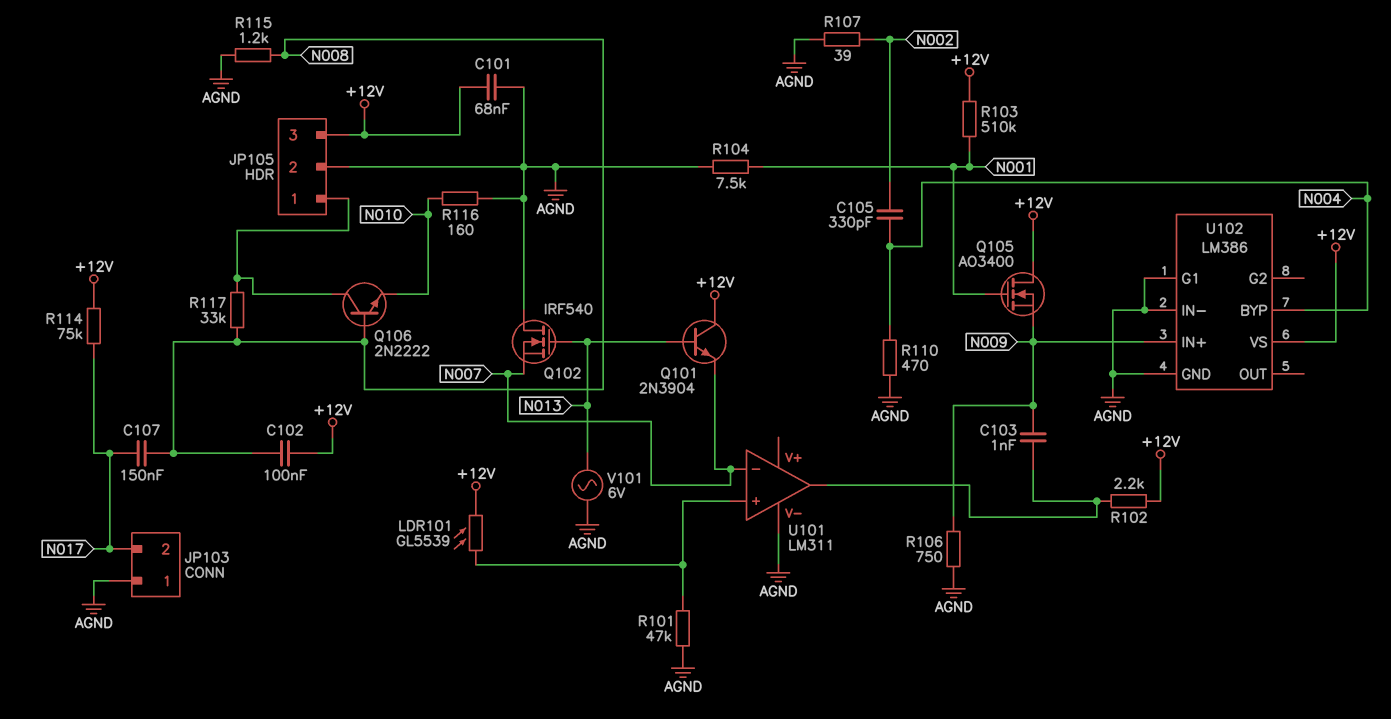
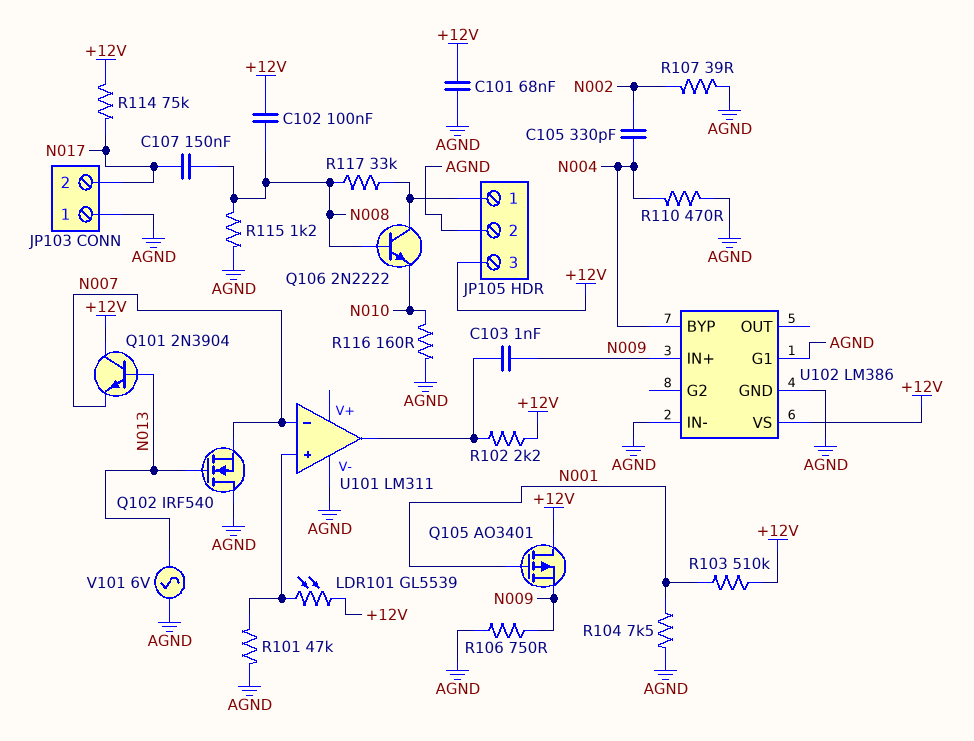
Q105: NMOS AO3400 (G N001, D +12V, S N009) -> PMOS AO3401 (G N001, D +12V, S N009)

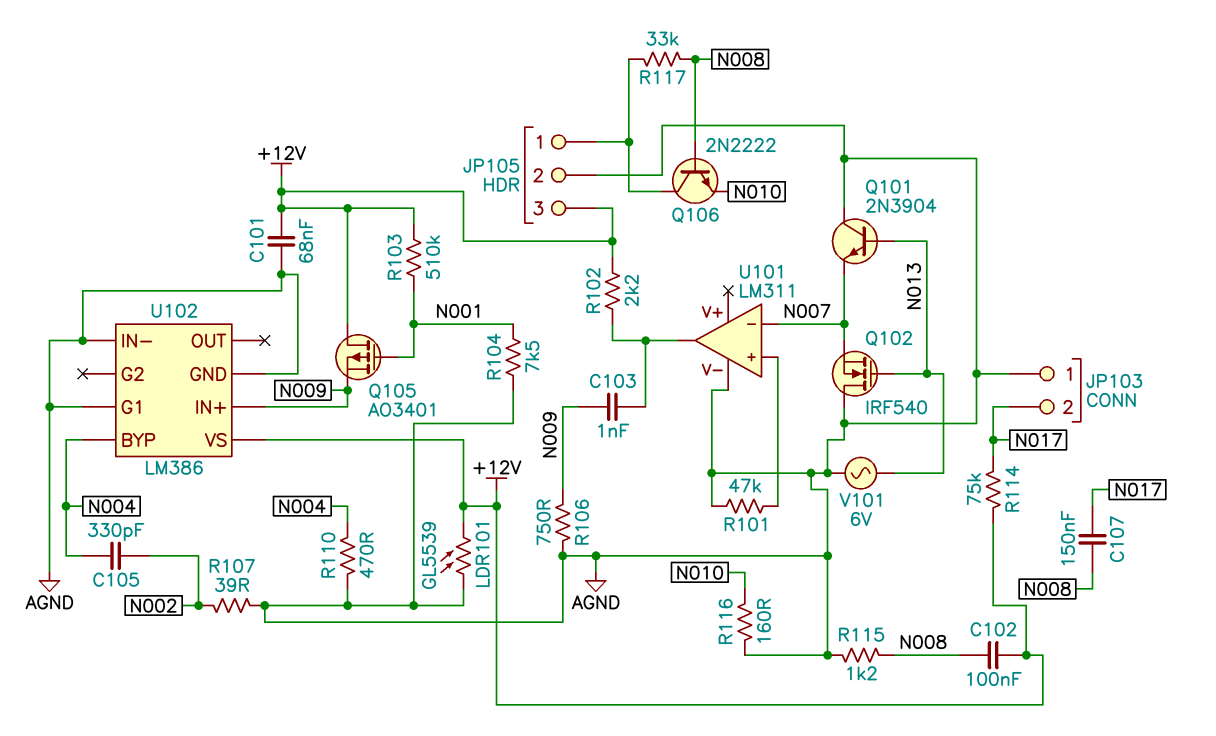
LDR101: GL5539 (+12V, U101/in+) -> GL5539 (+12V, AGND)
Q101: NPN 2N3904 (B N013, C +12V, E N007) -> NPN 2N3904 (B N013, C AGND, E N007)

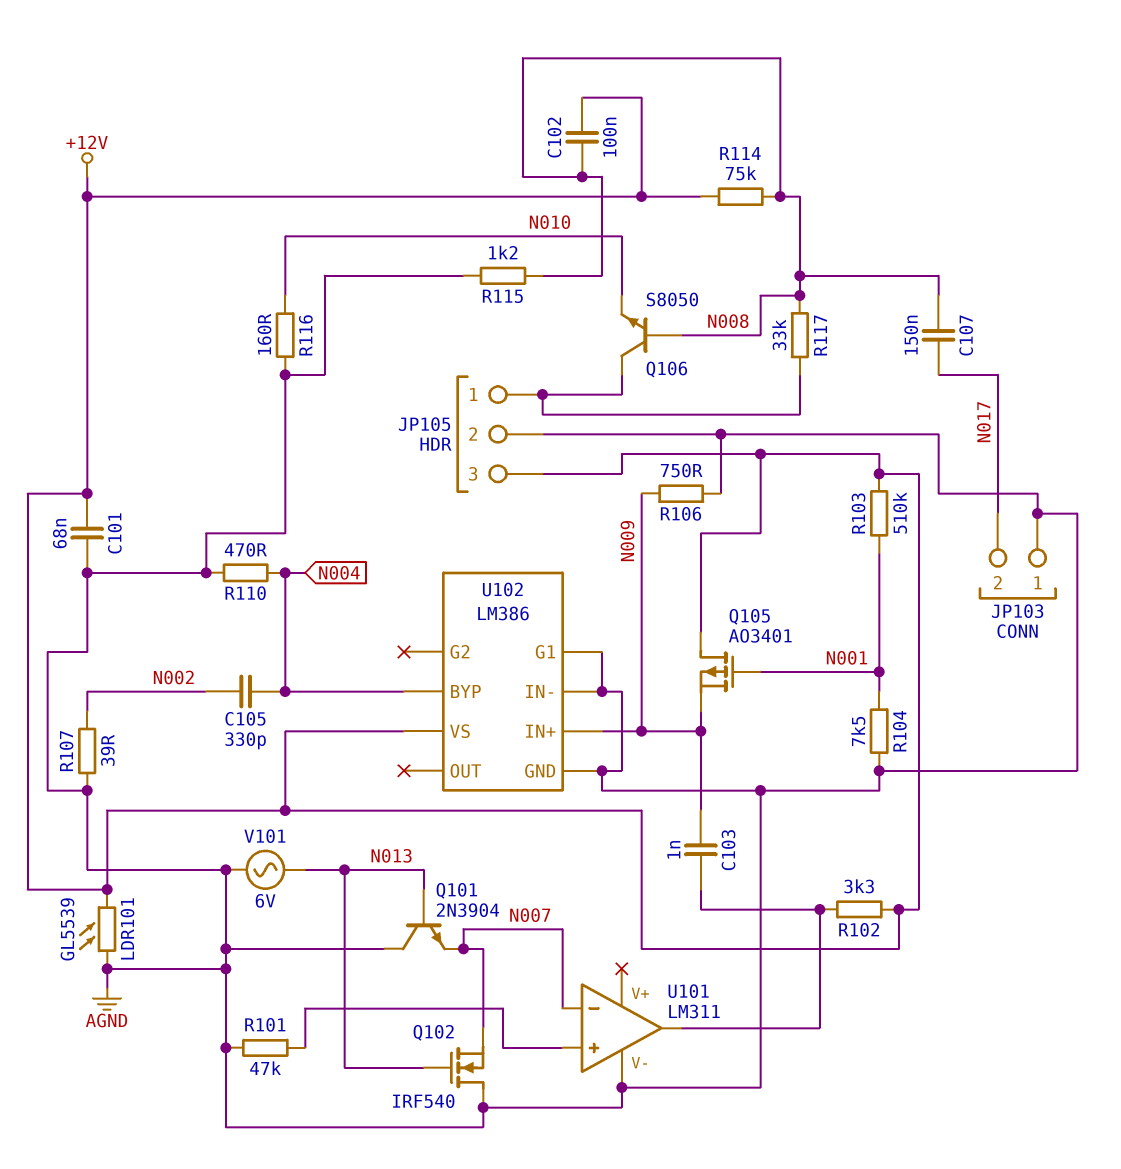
Q106: NPN 2N2222 (B N008, C JP105/1, E N010) -> NPN S8050 (B N008, C JP105/1, E N010)
R102: 2.2k (+12V, U101/out) -> 3.3k (+12V, U101/out)
R114: 75k (+12V, N017) -> 75k (+12V, N008)

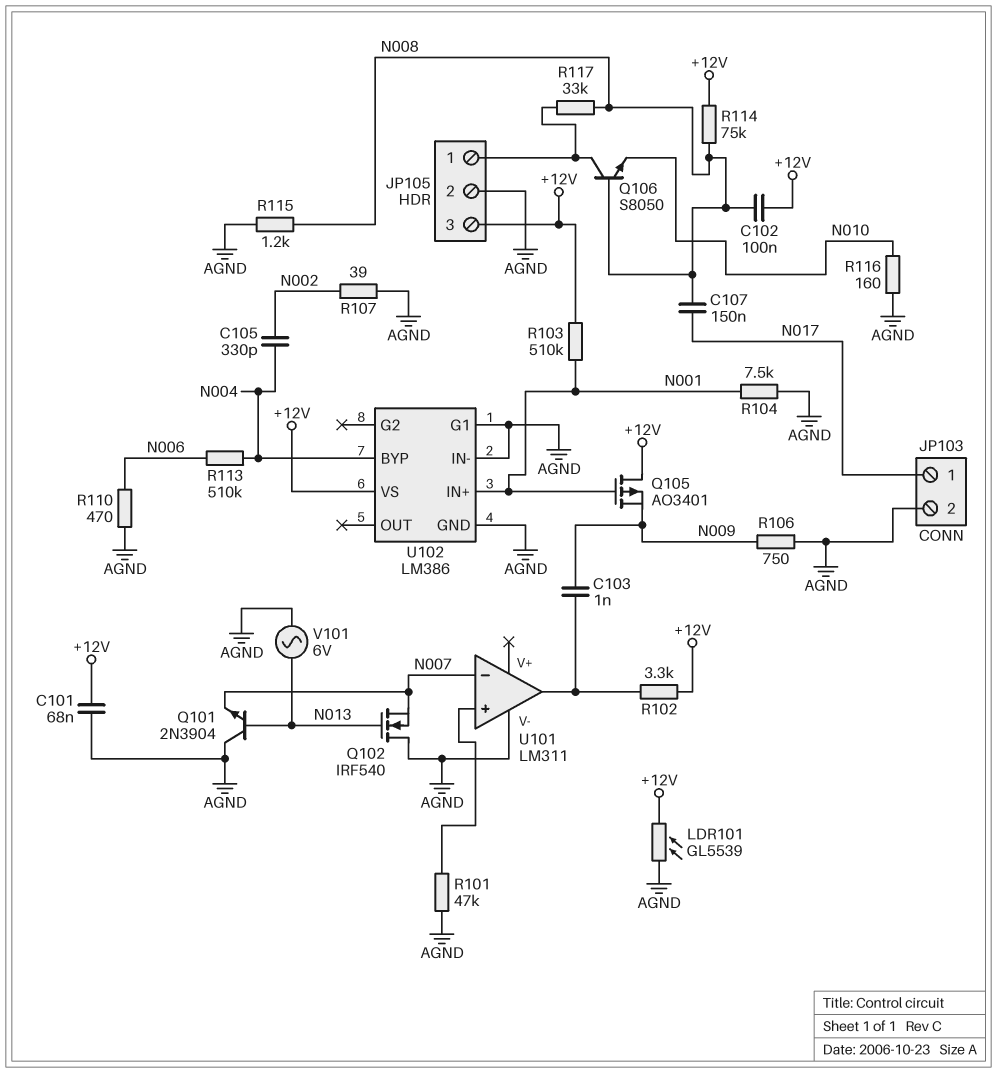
JP103 pin 1: AGND -> N017
JP103 pin 2: N017 -> AGND
R110: 470 (AGND, N004) -> 470 (AGND, N006)
R113: none -> 510k (N004, N006)
U102 pin IN+: N009 -> N001

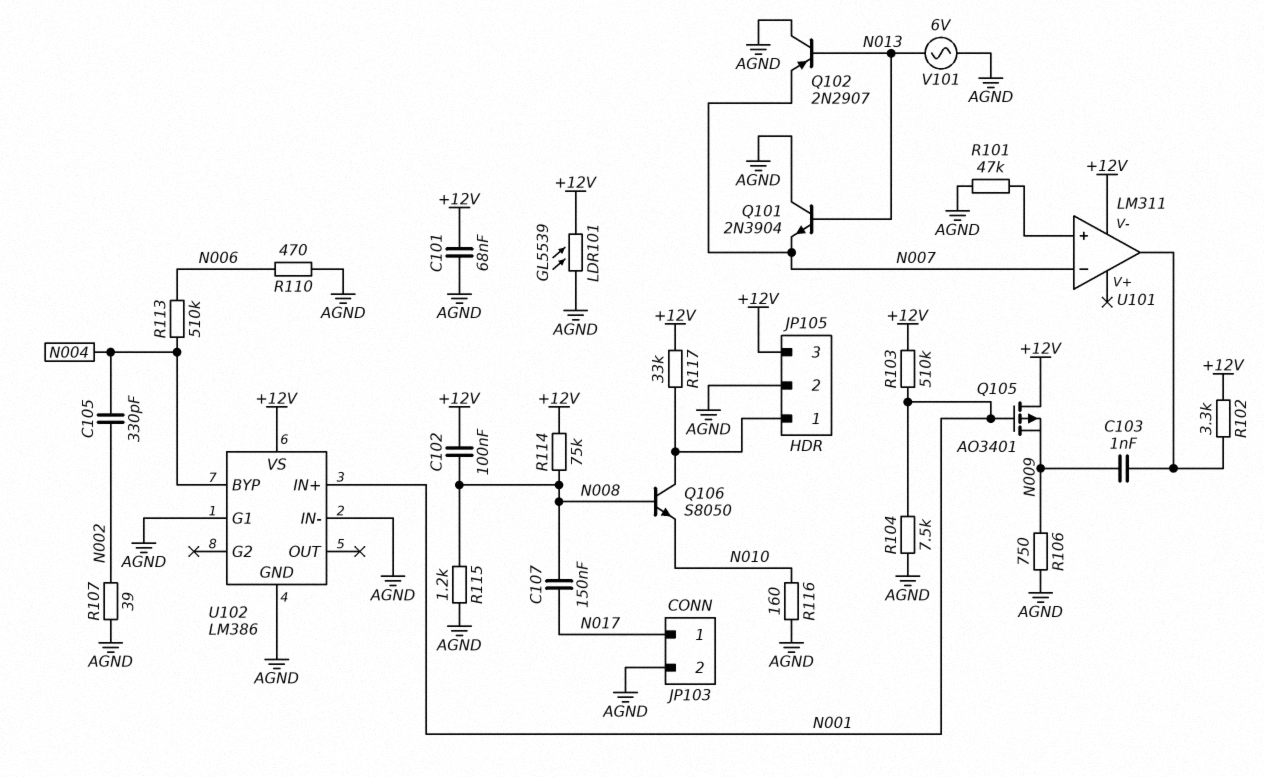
Q102: NMOS IRF540 (G N013, D AGND, S N007) -> PNP 2N2907 (B N013, C AGND, E N007)
R117: 33k (JP105/1, N008) -> 33k (+12V, JP105/1)
U101 pin V-: AGND -> +12V

